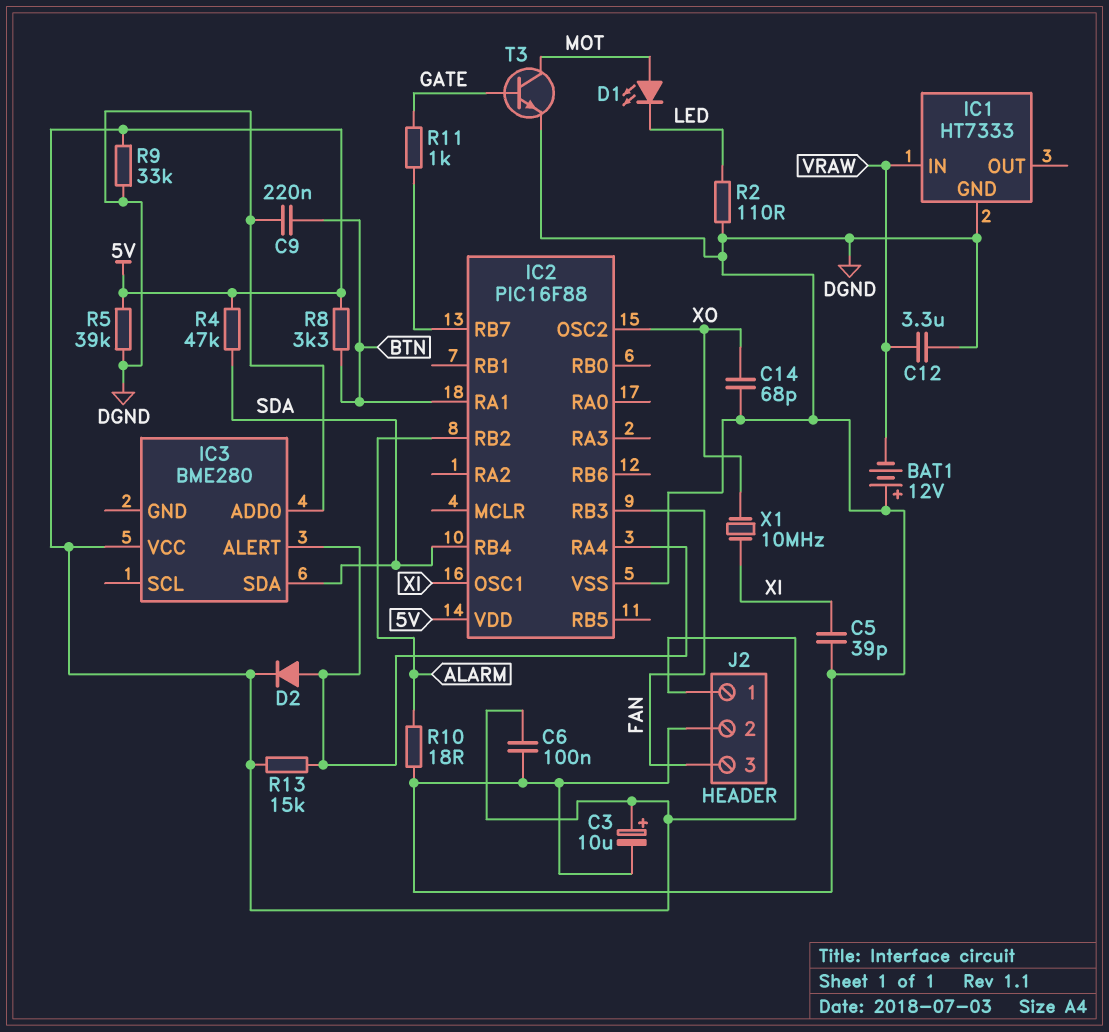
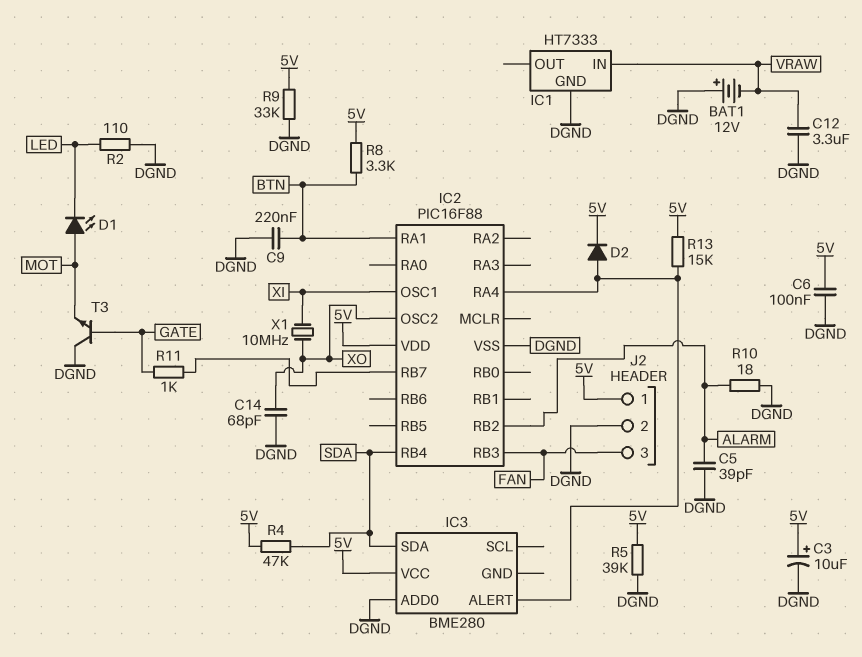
C5: 39pF (DGND, XI) -> 39pF (ALARM, DGND)
T3: NPN (B GATE, C MOT, E DGND) -> NPN (B GATE, C DGND, E MOT)

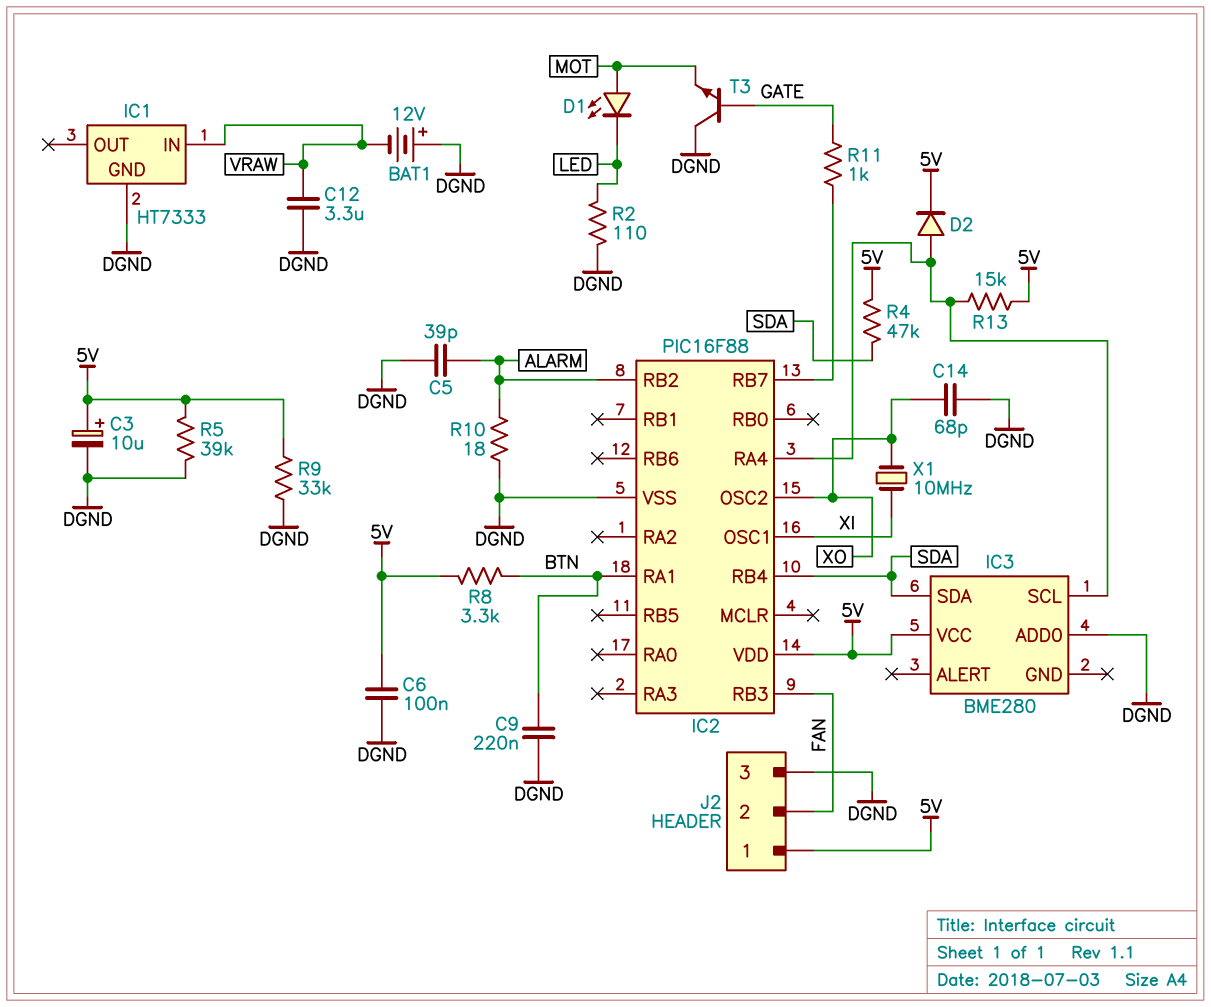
IC3 pin ALERT: IC2/RA4 -> none
IC3 pin SCL: none -> IC2/RA4
J2 pin 2: DGND -> FAN
J2 pin 3: FAN -> DGND

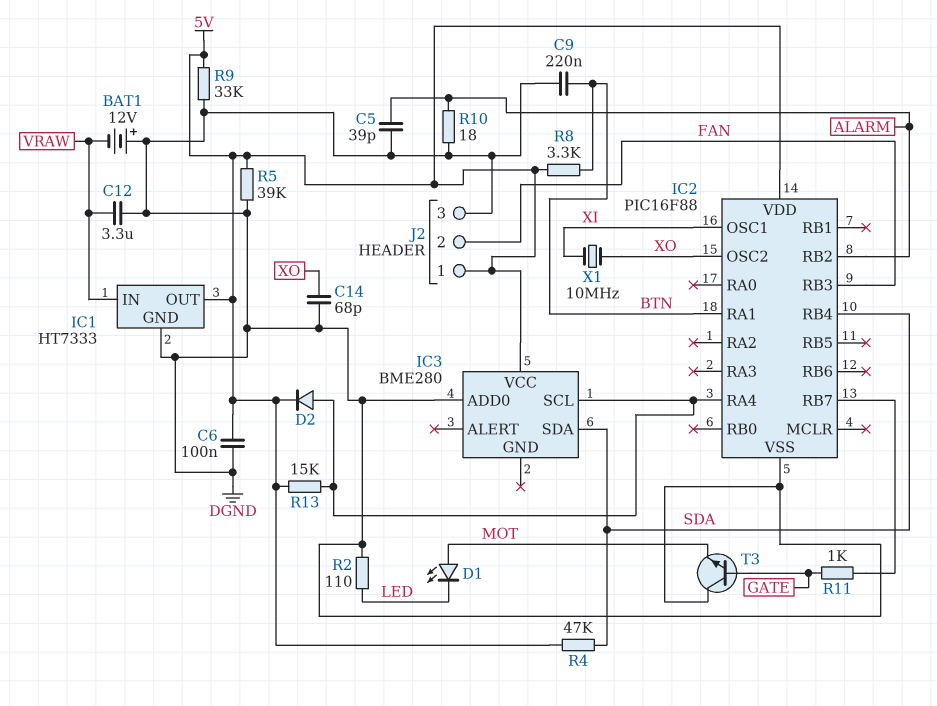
C3: 10uF (plus 5V, minus DGND) -> none
IC1 pin OUT: none -> 5V

